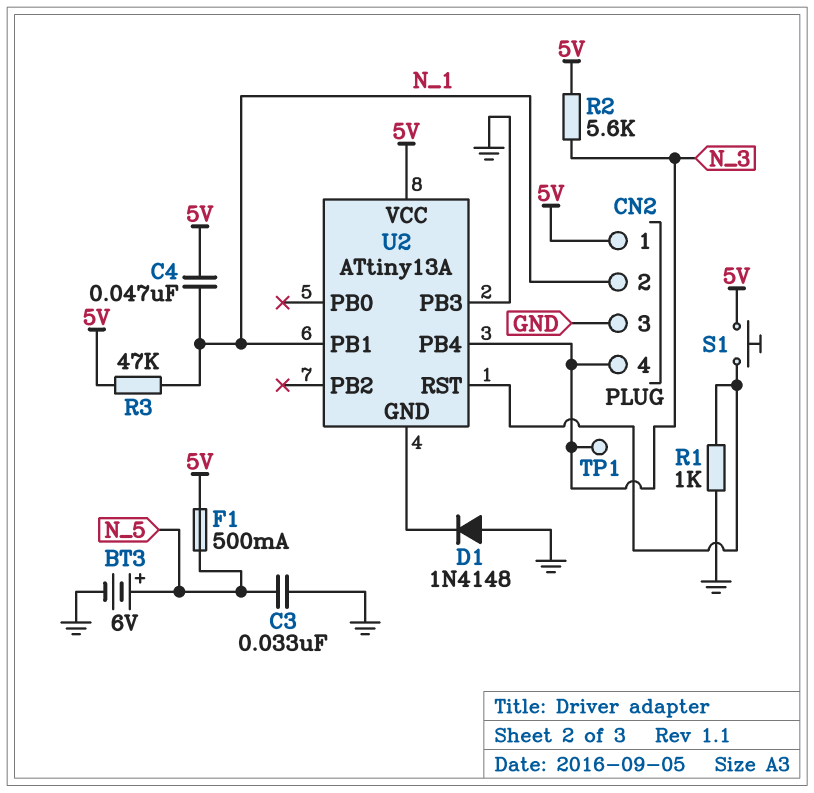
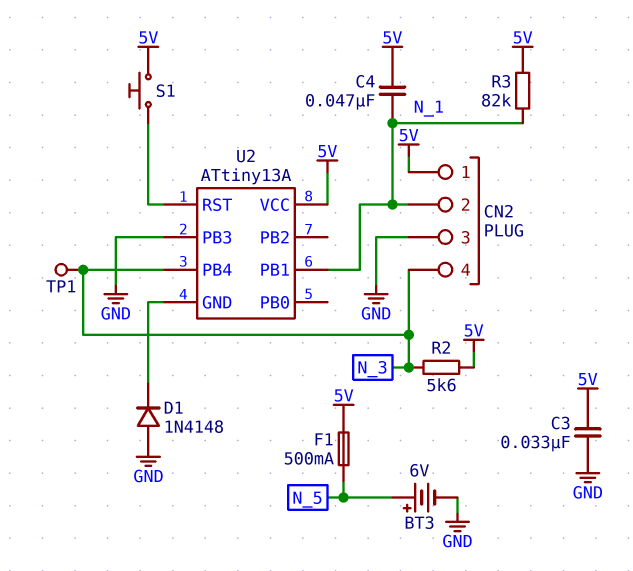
C3: 33nF (GND, N_5) -> 33nF (5V, GND)
R1: 1k (GND, U2/RST) -> none
R3: 47k (5V, N_1) -> 82k (5V, N_1)

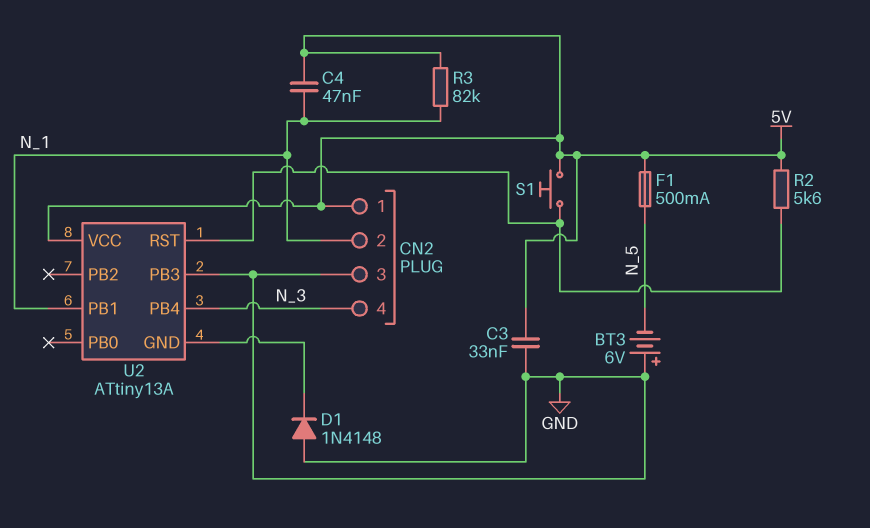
BT3: 6V (plus N_5, minus GND) -> 6V (plus GND, minus N_5)
R2: 5.6k (5V, N_3) -> 5.6k (5V, U2/RST)
TP1: test point (N_3) -> none

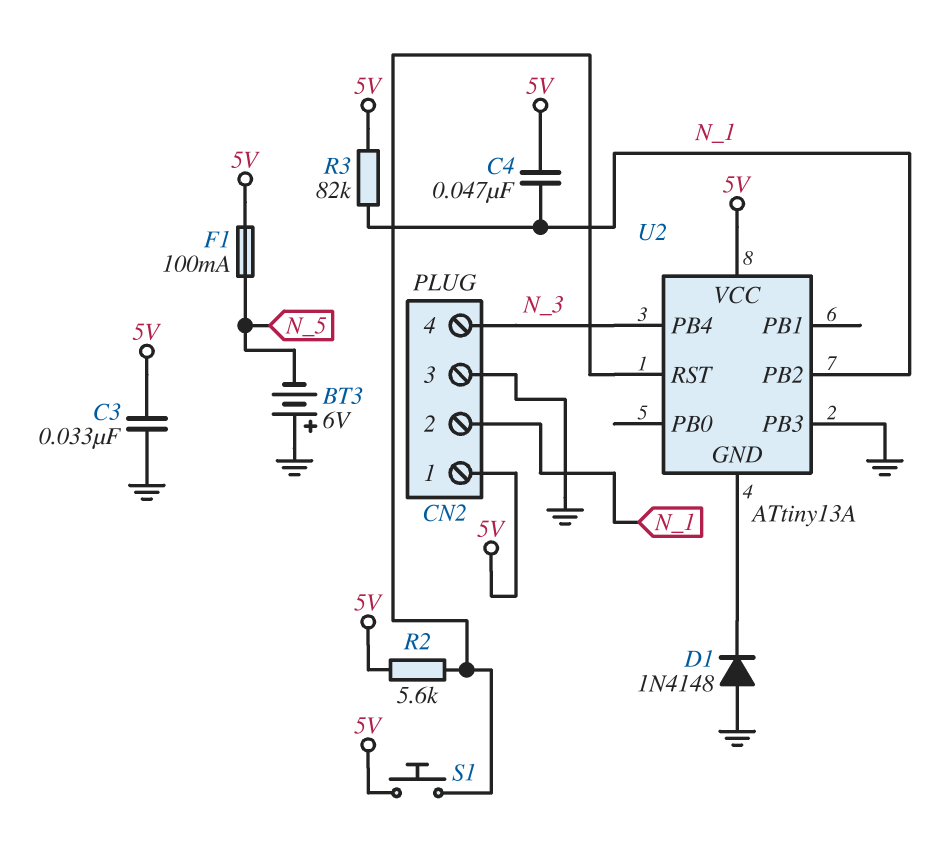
F1: 500mA (5V, N_5) -> 100mA (5V, N_5)
U2 pin PB1: N_1 -> none
U2 pin PB2: none -> N_1

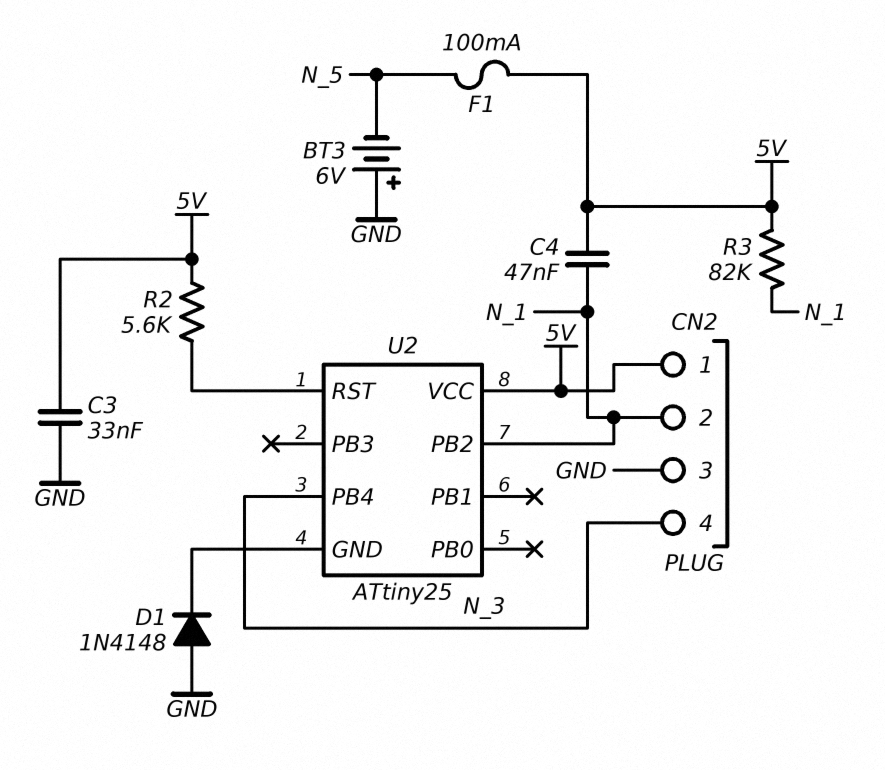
S1: button (5V, U2/RST) -> none
U2: ATtiny13A -> ATtiny25
U2 pin PB3: GND -> none

